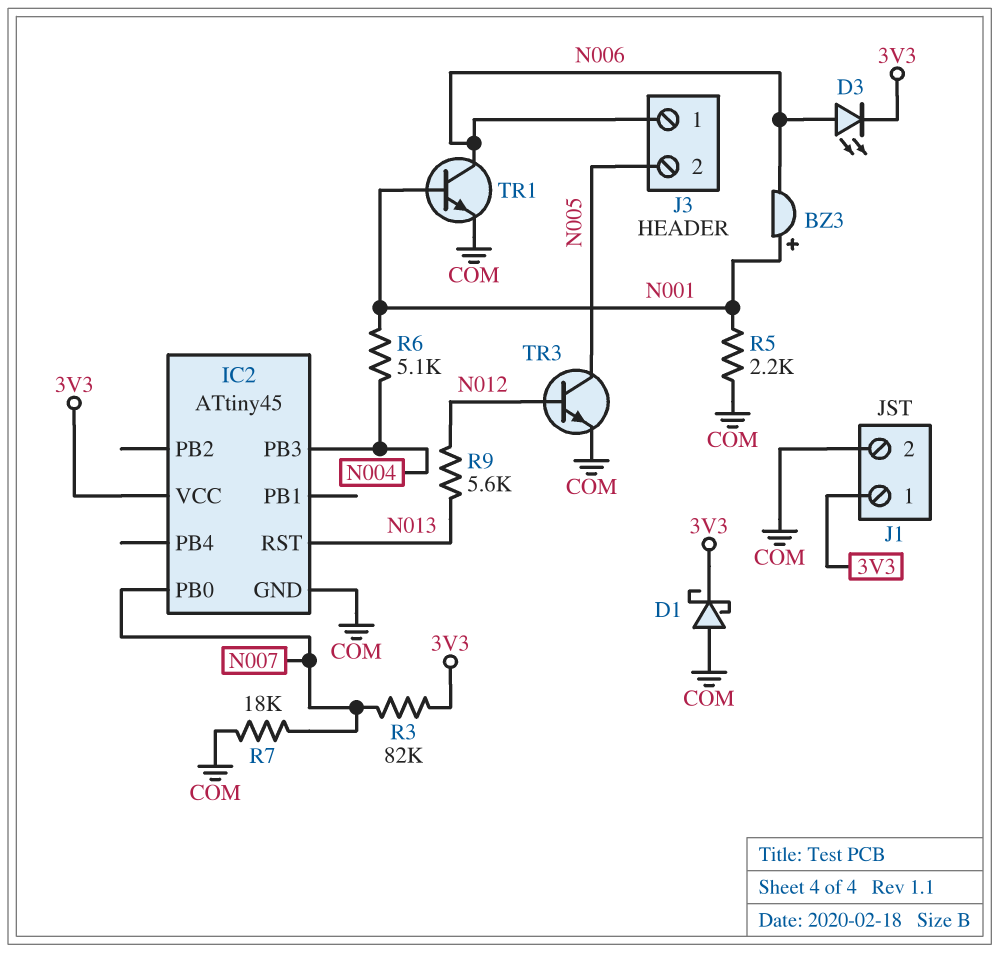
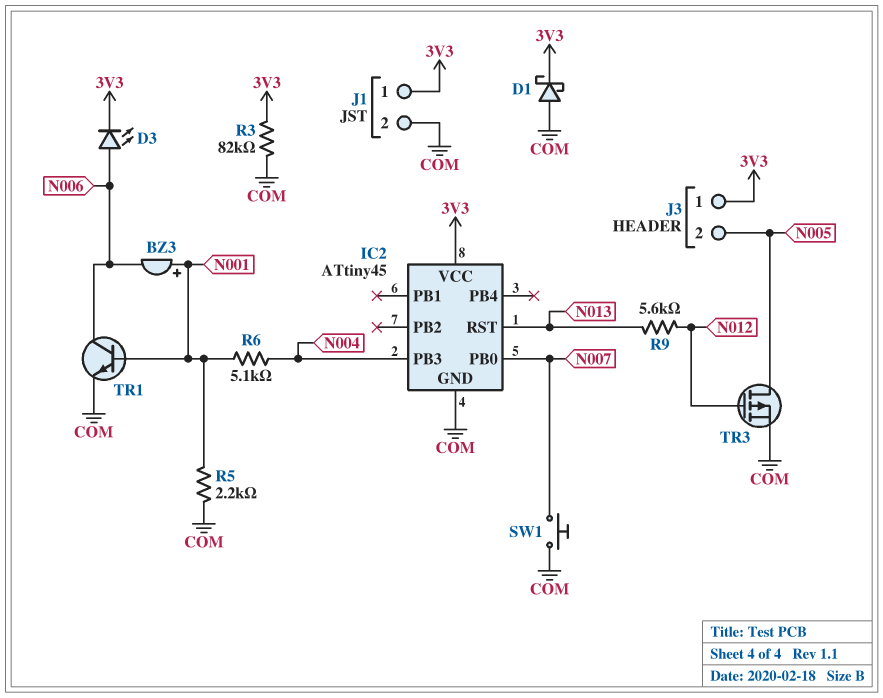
J3 pin 1: N006 -> 3V3
R3: 82k (3V3, N007) -> 82k (3V3, COM)
R7: 18k (COM, N007) -> none
SW1: none -> button (COM, N007)
TR3: NPN (B N012, C N005, E COM) -> PMOS (G N012, D N005, S COM)

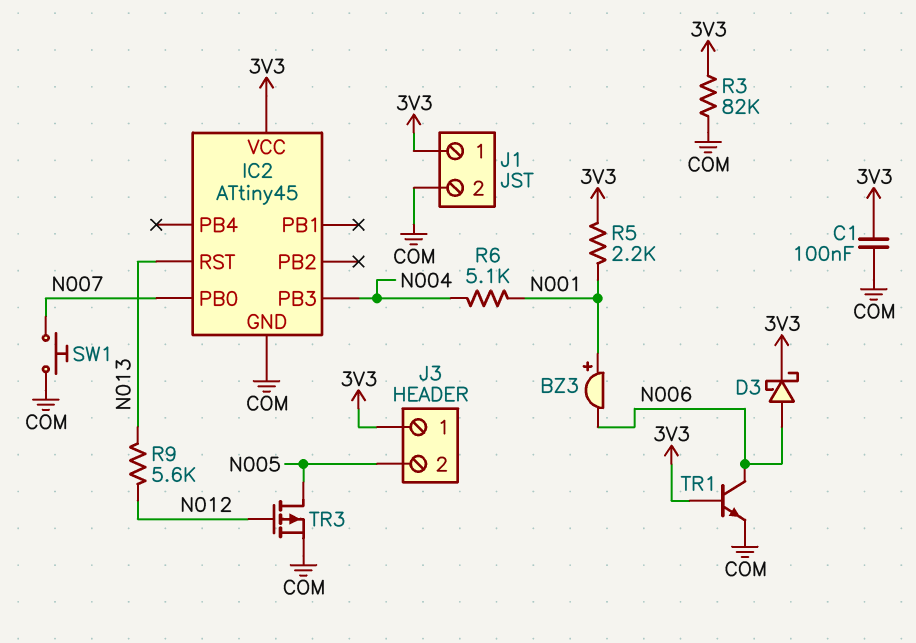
C1: none -> 100nF (3V3, COM)
D1: schottky (A COM, K 3V3) -> none
D3: LED (A N006, K 3V3) -> schottky (A N006, K 3V3)
R5: 2.2k (COM, N001) -> 2.2k (3V3, N001)
TR1: NPN (B N001, C N006, E COM) -> NPN (B 3V3, C N006, E COM)

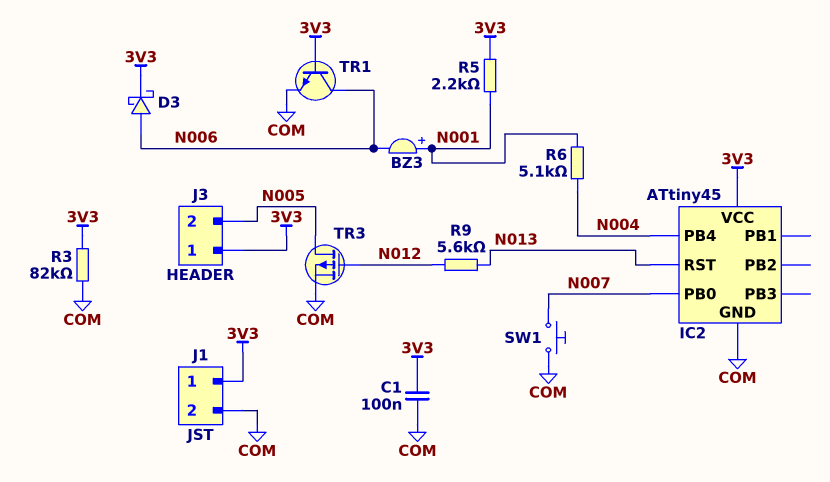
IC2 pin PB3: N004 -> none
IC2 pin PB4: none -> N004

